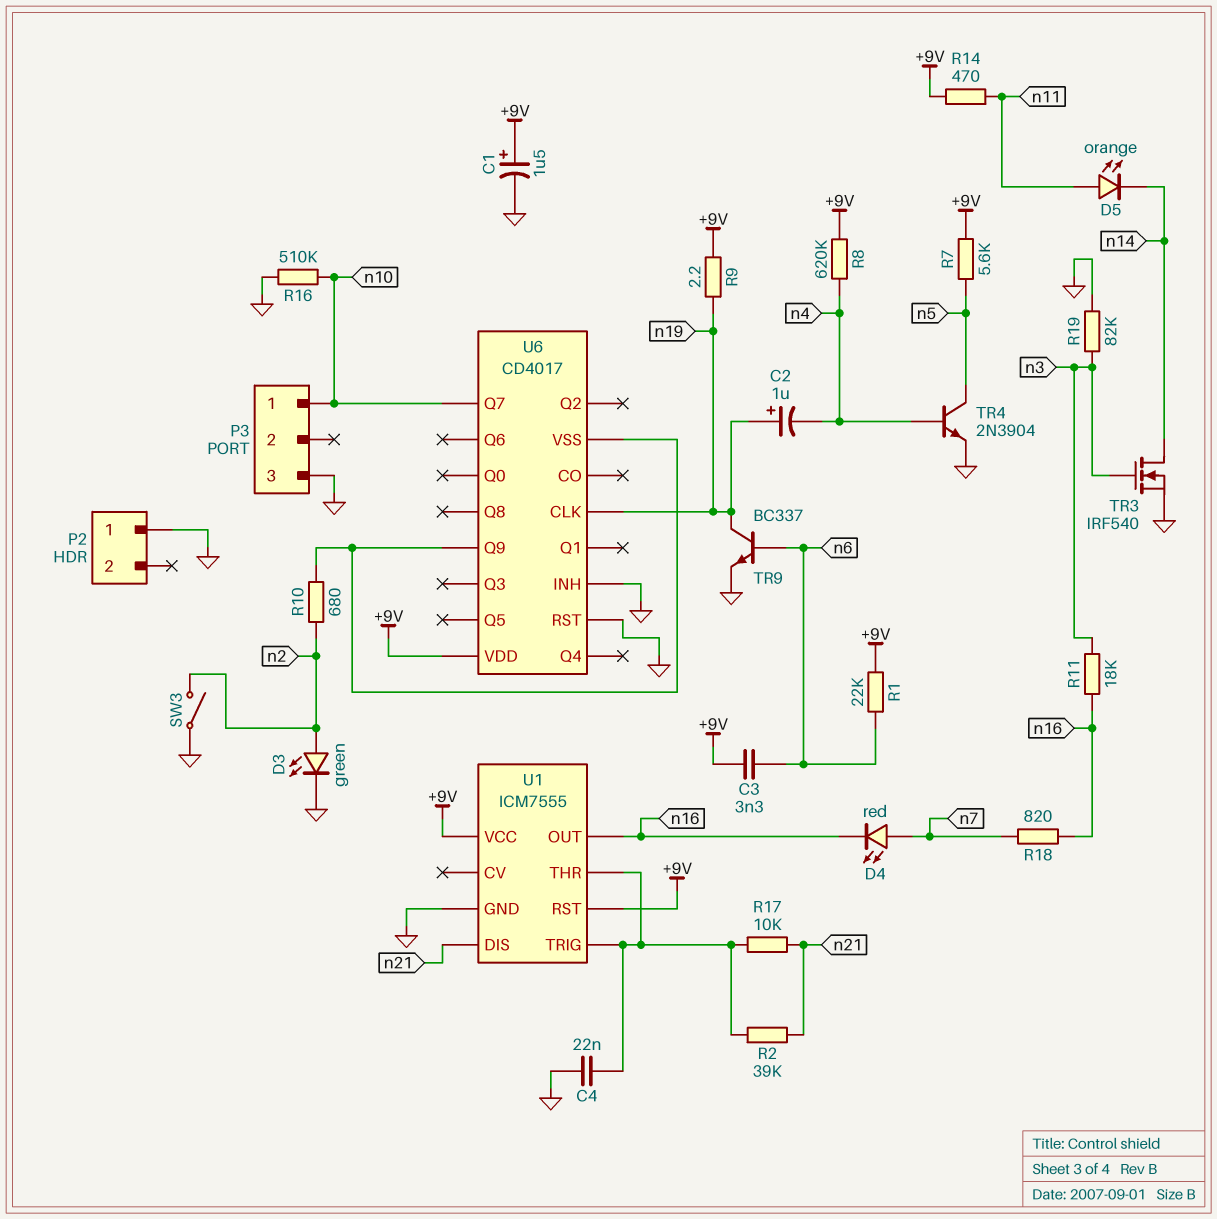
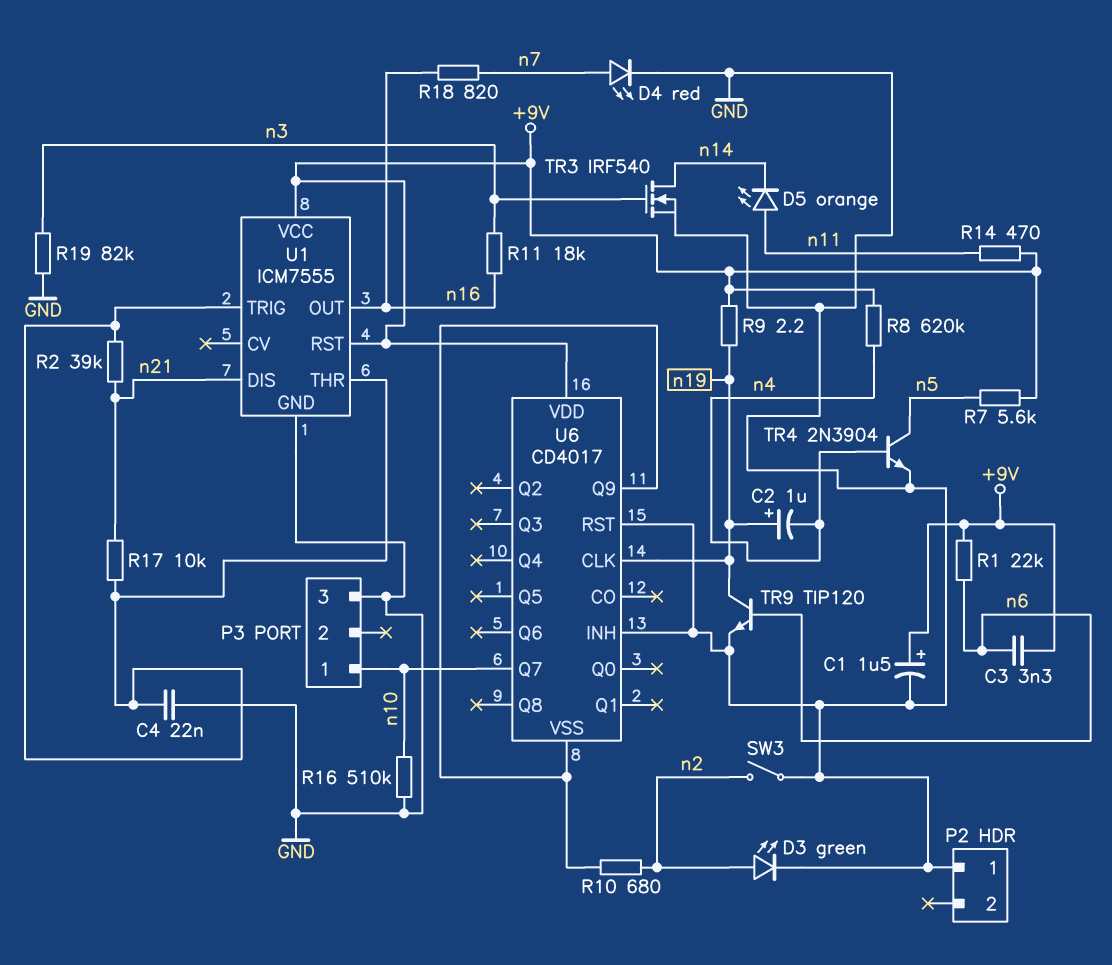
D4: LED red (A n7, K n16) -> LED red (A n7, K GND)
TR9: NPN BC337 (B n6, C n19, E GND) -> NPN TIP120 (B n6, C n19, E GND)

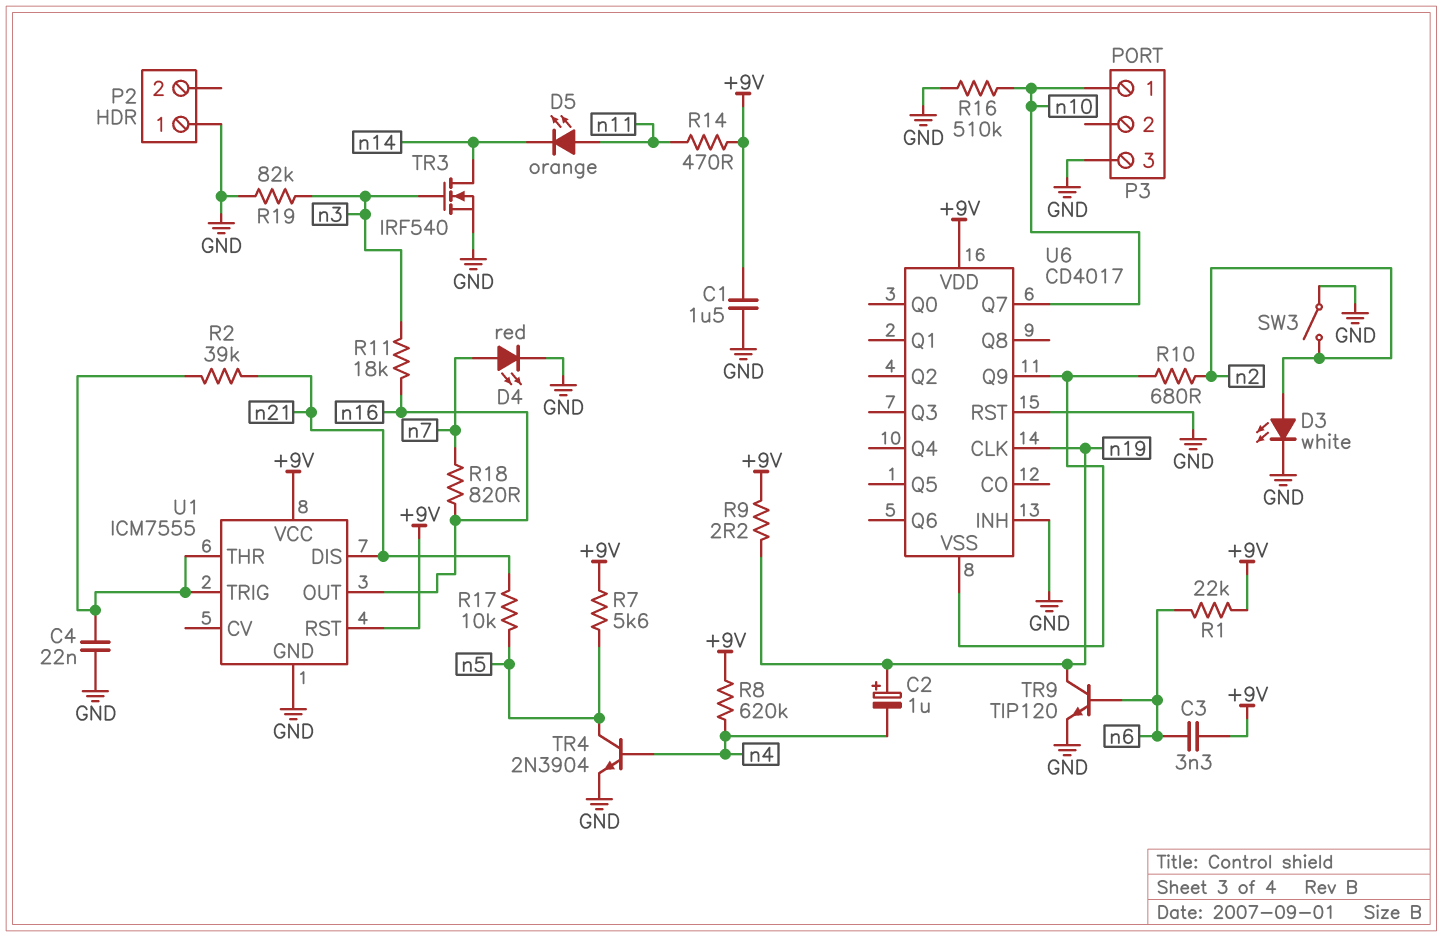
C1: 1.5uF (plus +9V, minus GND) -> 1.5uF (+9V, GND)
D3: LED green (A n2, K GND) -> LED white (A n2, K GND)
R17: 10k (U1/THR, n21) -> 10k (n5, n21)

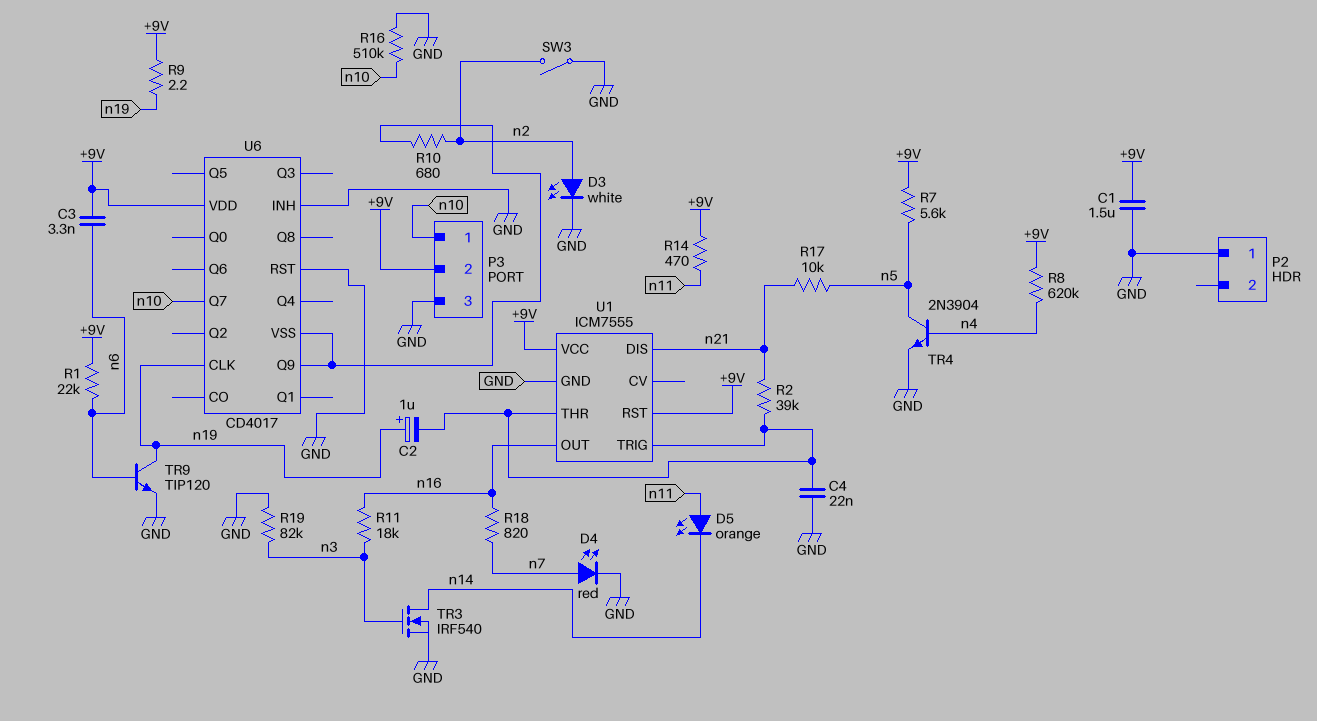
C2: 1uF (plus n19, minus n4) -> 1uF (plus n19, minus U1/THR)
P3 pin 2: none -> +9V

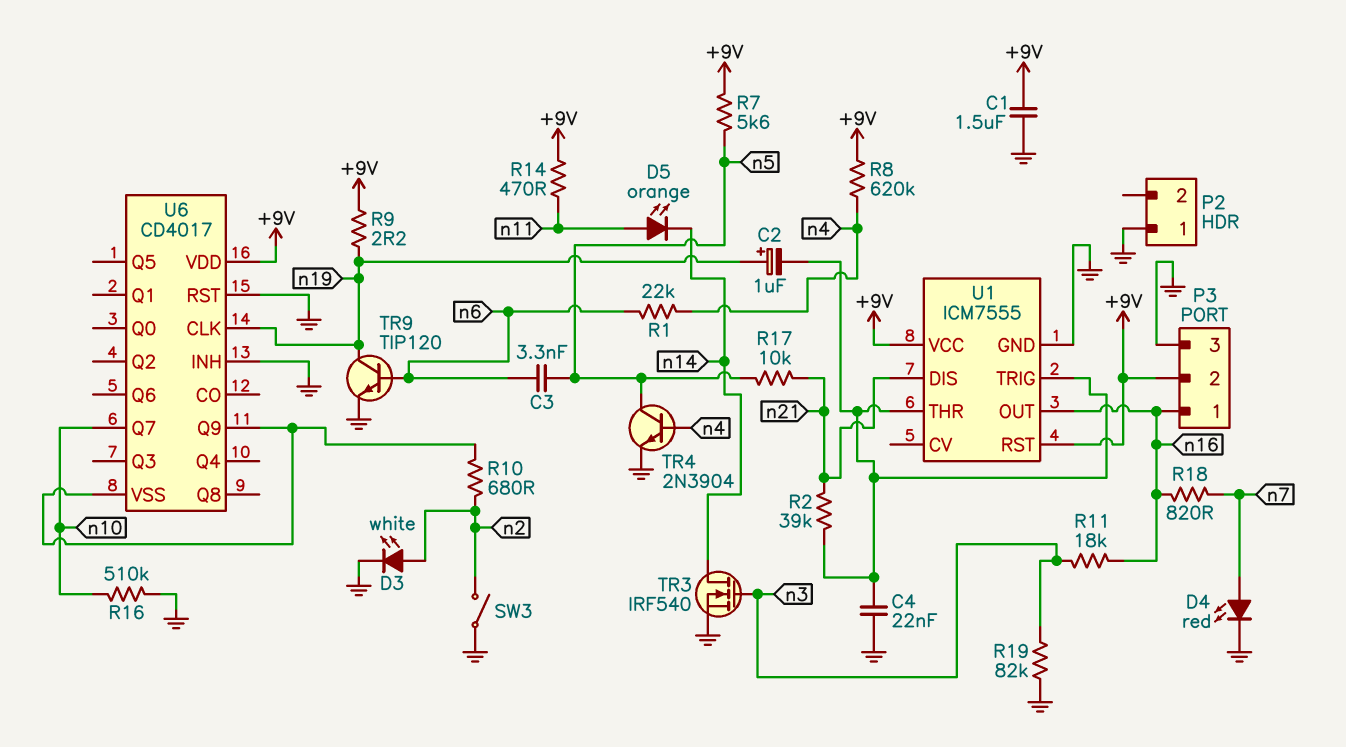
C3: 3.3nF (+9V, n6) -> 3.3nF (n5, n6)
P3 pin 1: n10 -> n16
R1: 22k (+9V, n6) -> 22k (n4, n6)

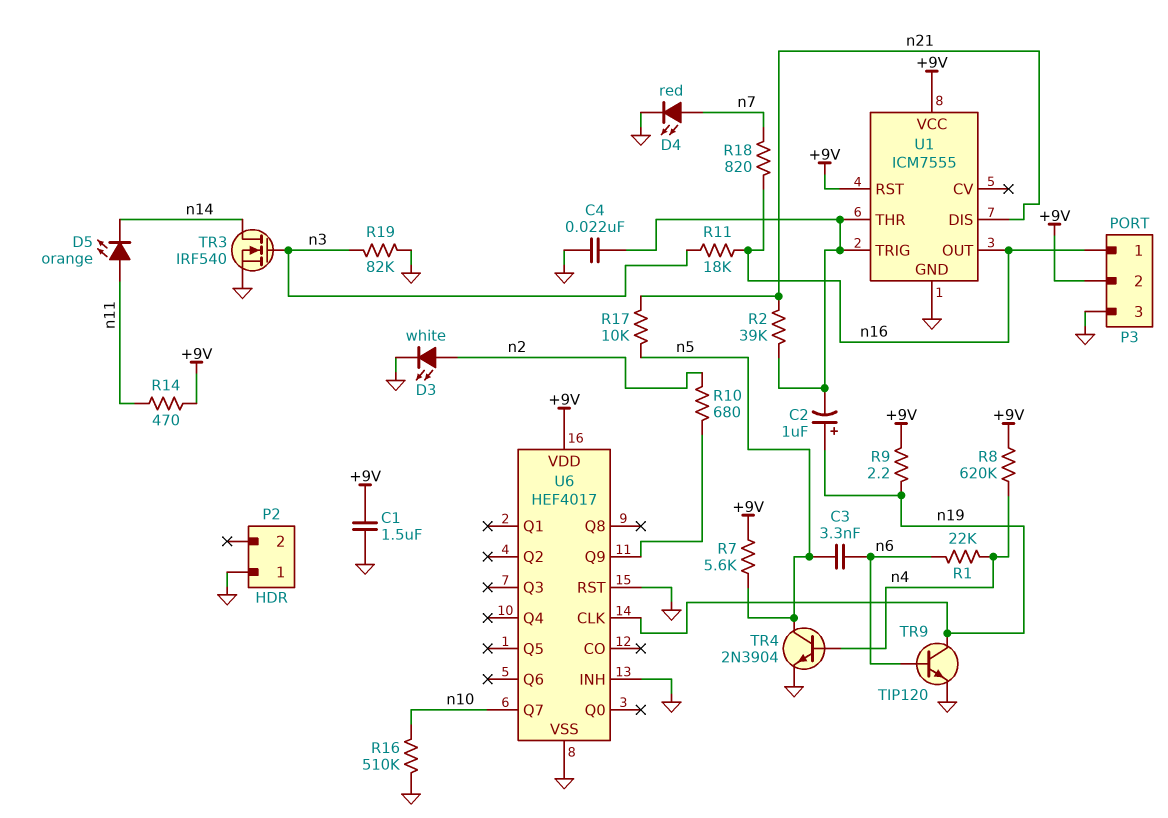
SW3: switch (GND, n2) -> none
U6: CD4017 -> HEF4017
U6 pin VSS: U6/Q9 -> GND

